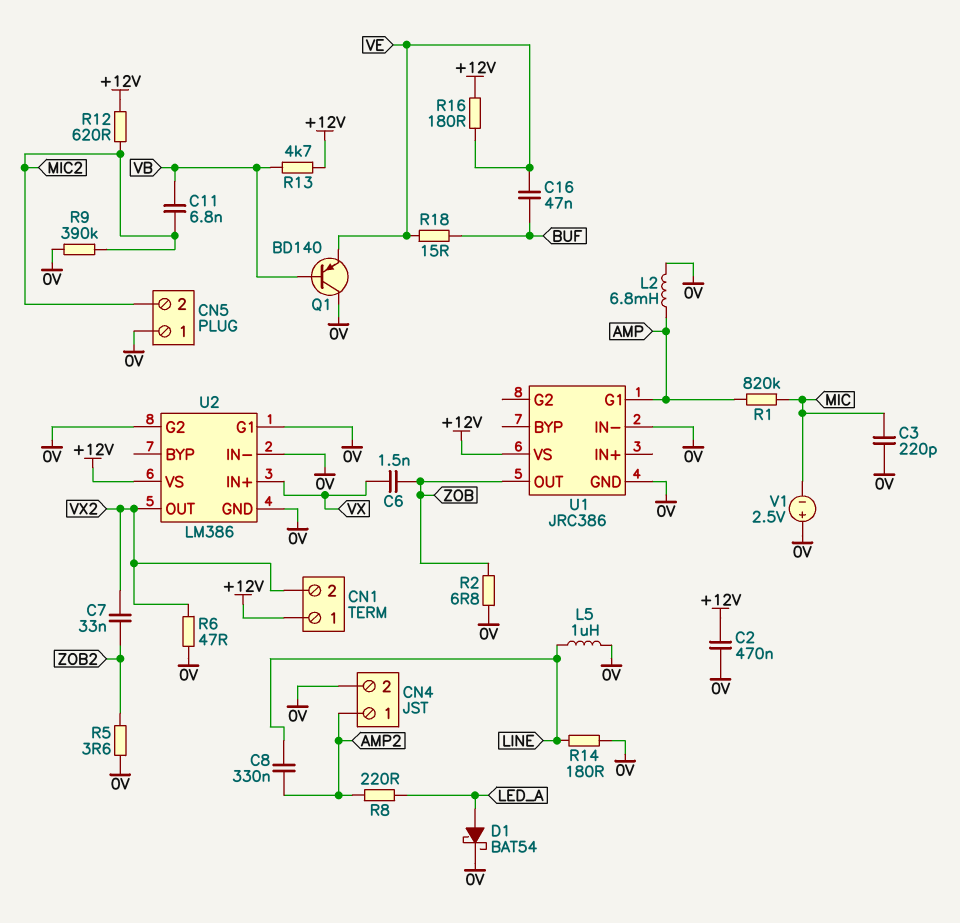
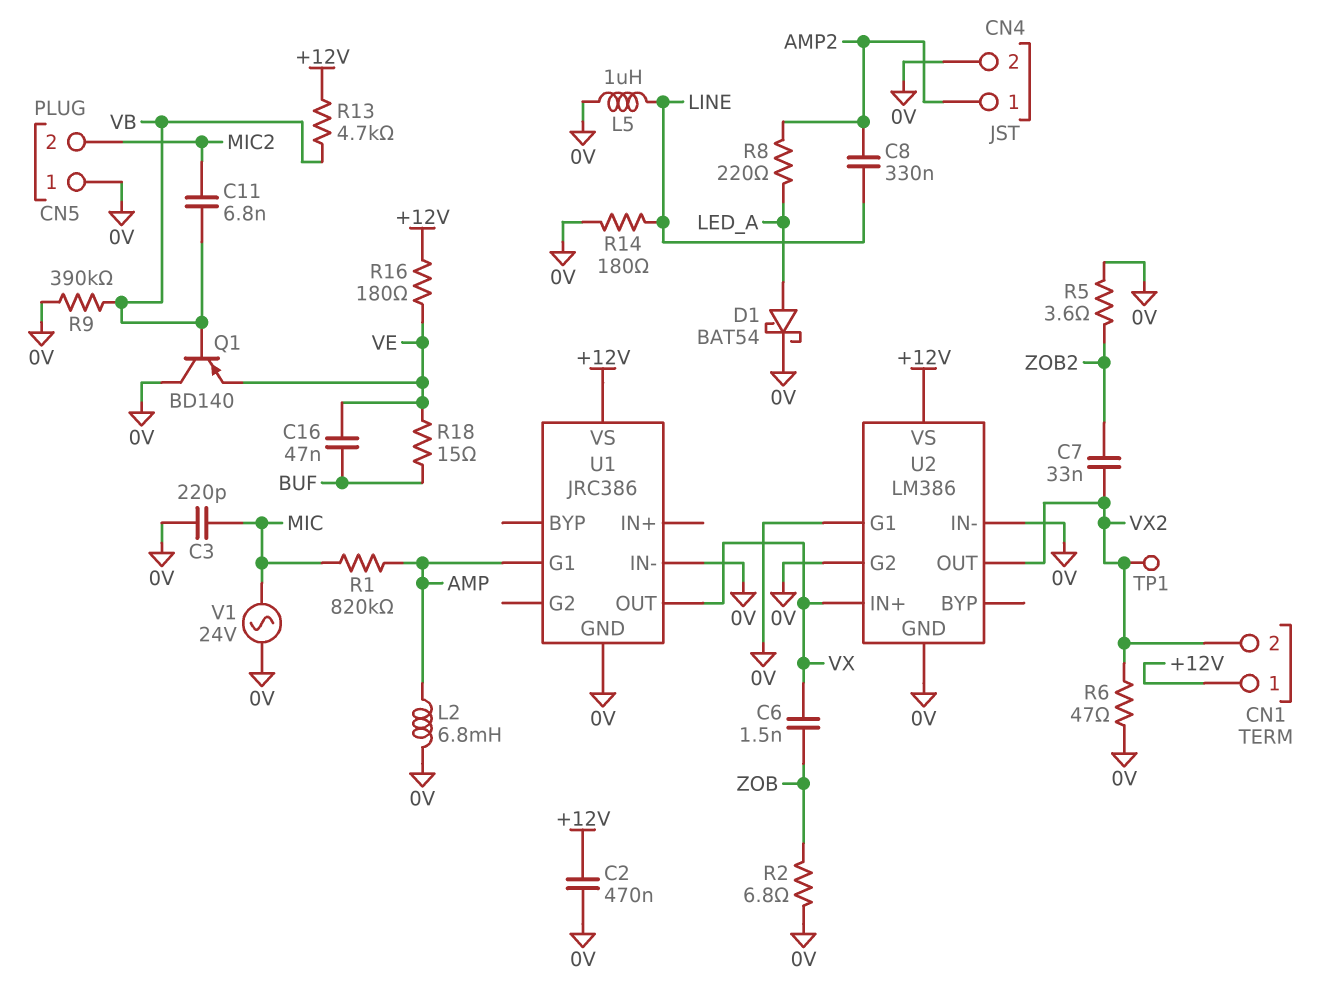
R9: 390k (0V, MIC2) -> 390k (0V, VB)
R12: 620 (+12V, MIC2) -> none
TP1: none -> test point (VX2)
U1 pin OUT: ZOB -> VX
V1: 2.5V (plus 0V, minus MIC) -> AC 24V (0V, MIC)

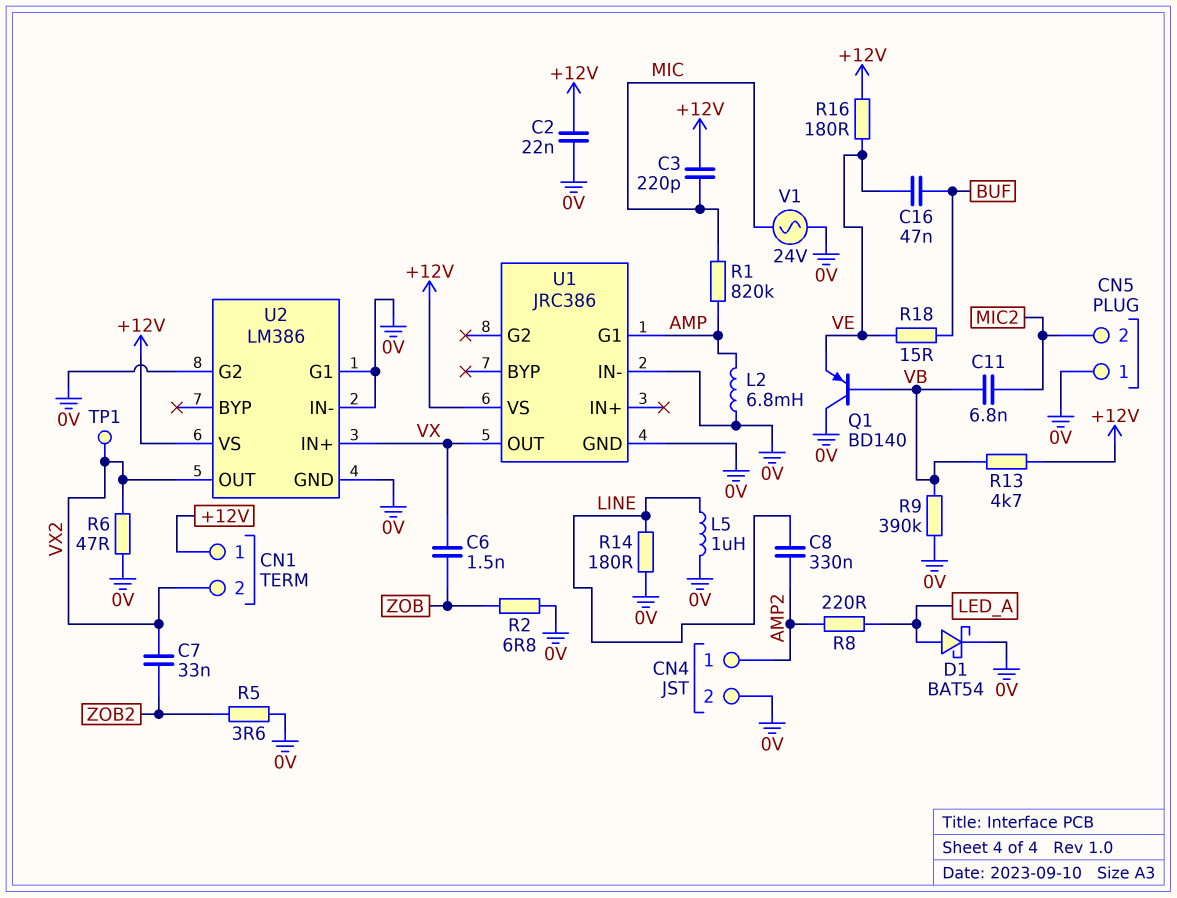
C2: 470nF (+12V, 0V) -> 22nF (+12V, 0V)
C3: 220pF (0V, MIC) -> 220pF (+12V, MIC)

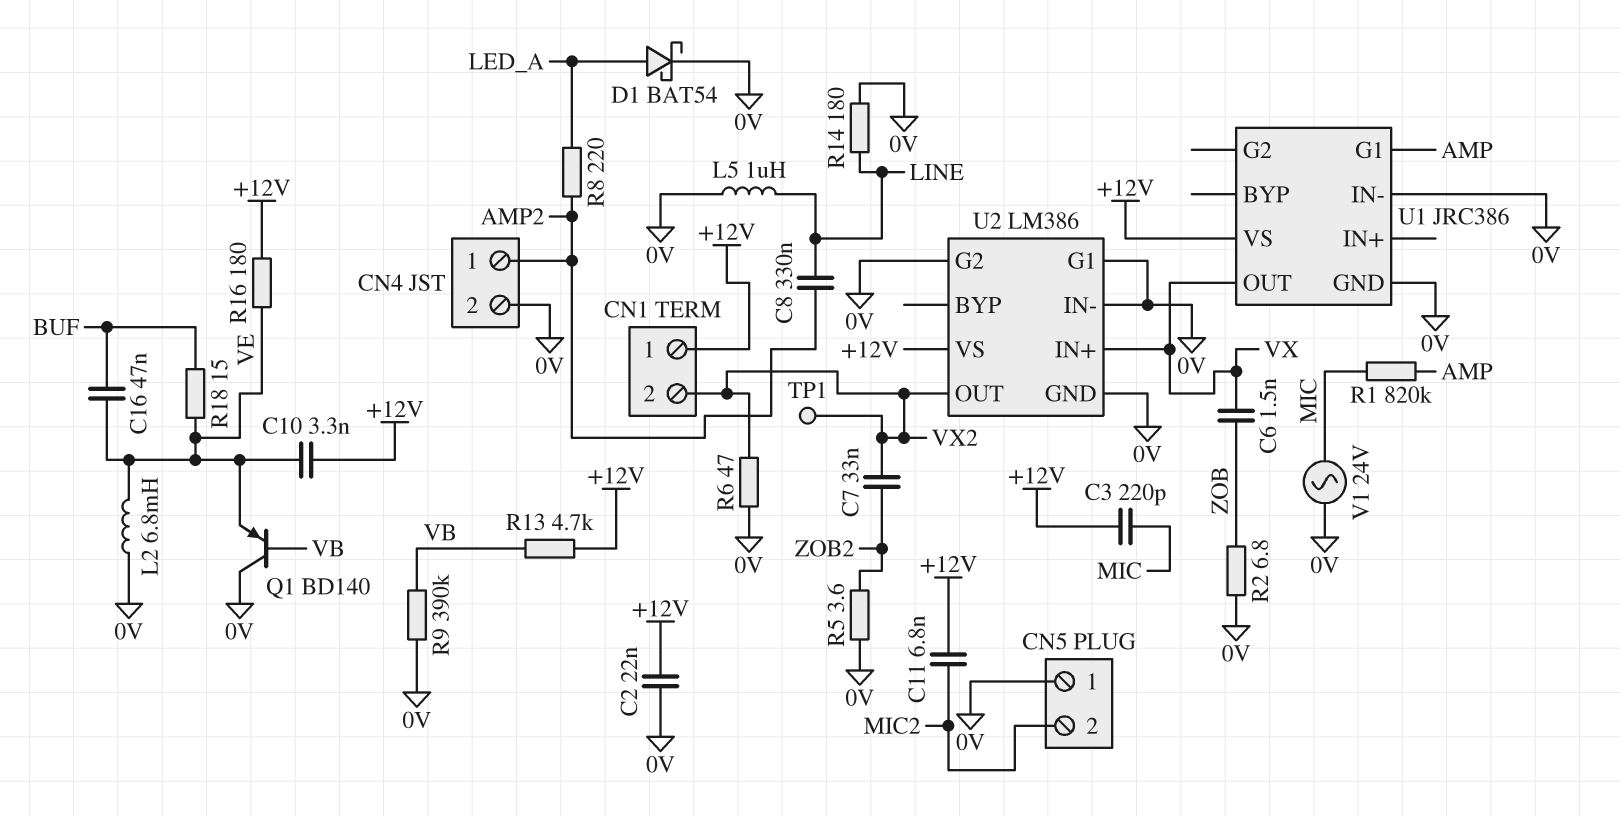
C10: none -> 3.3nF (+12V, VE)
C11: 6.8nF (MIC2, VB) -> 6.8nF (+12V, MIC2)
L2: 6.8mH (0V, AMP) -> 6.8mH (0V, VE)

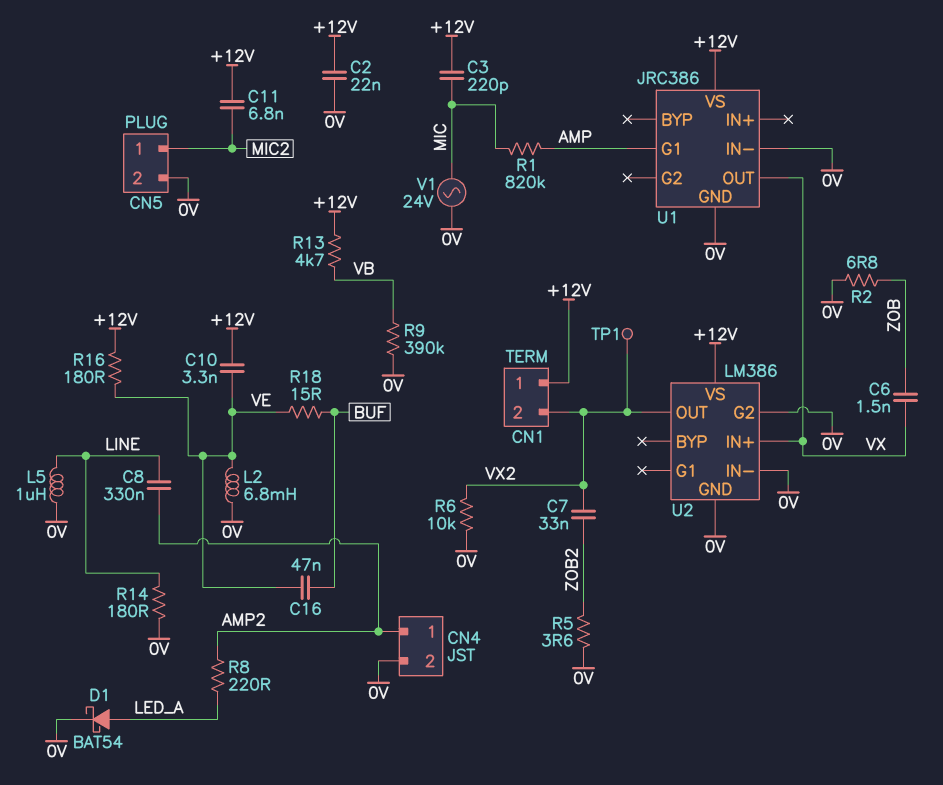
CN5 pin 1: 0V -> MIC2
CN5 pin 2: MIC2 -> 0V
Q1: PNP BD140 (B VB, C 0V, E VE) -> none
R6: 47 (0V, VX2) -> 10k (0V, VX2)
U2 pin G1: 0V -> none

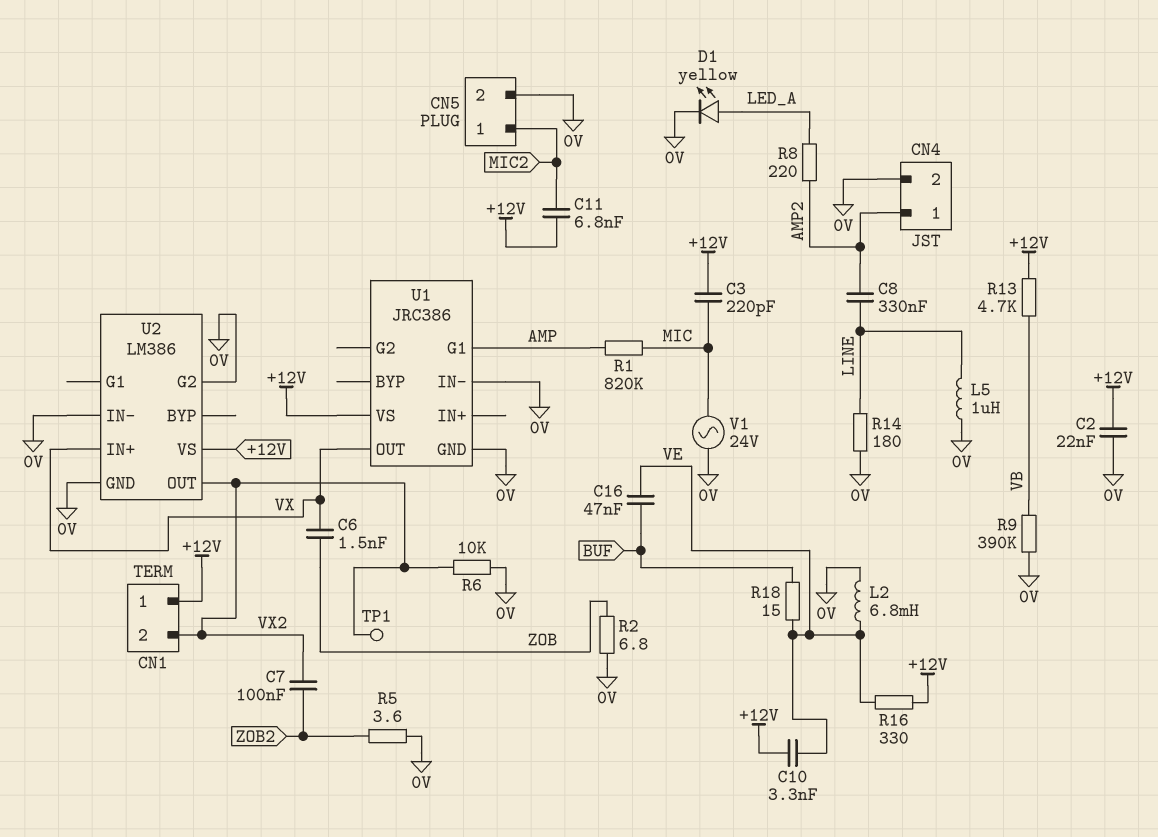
C7: 33nF (VX2, ZOB2) -> 100nF (VX2, ZOB2)
D1: schottky BAT54 (A LED_A, K 0V) -> LED yellow (A LED_A, K 0V)
R16: 180 (+12V, VE) -> 330 (+12V, VE)

